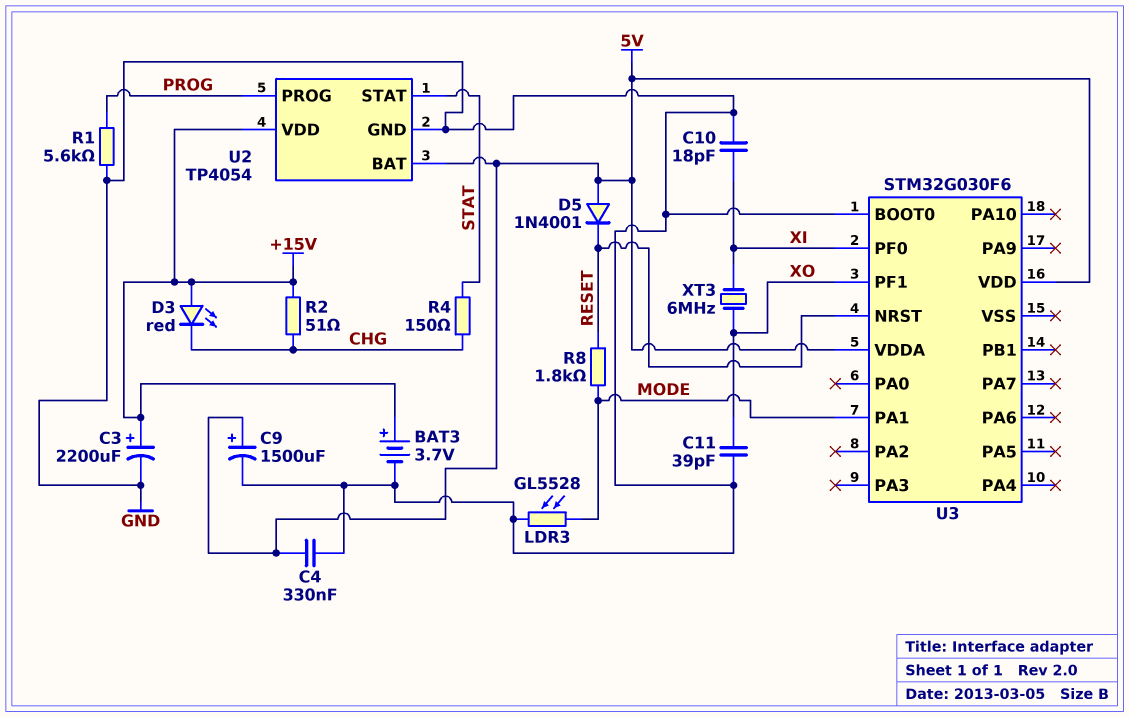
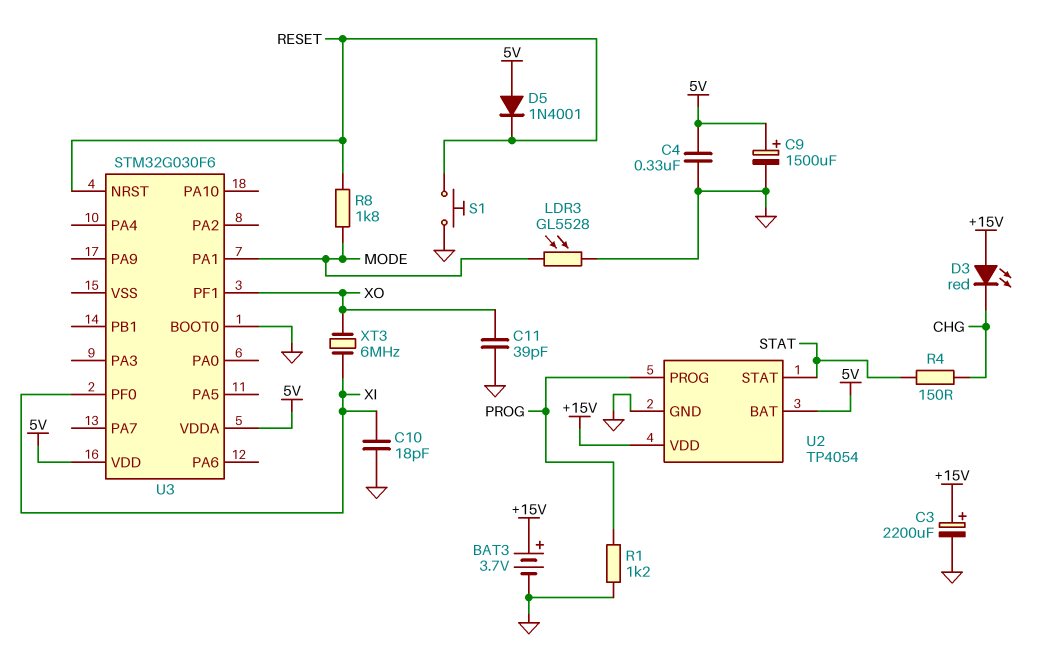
R1: 5.6k (GND, PROG) -> 1.2k (GND, PROG)
R2: 51 (+15V, CHG) -> none
S1: none -> button (GND, RESET)

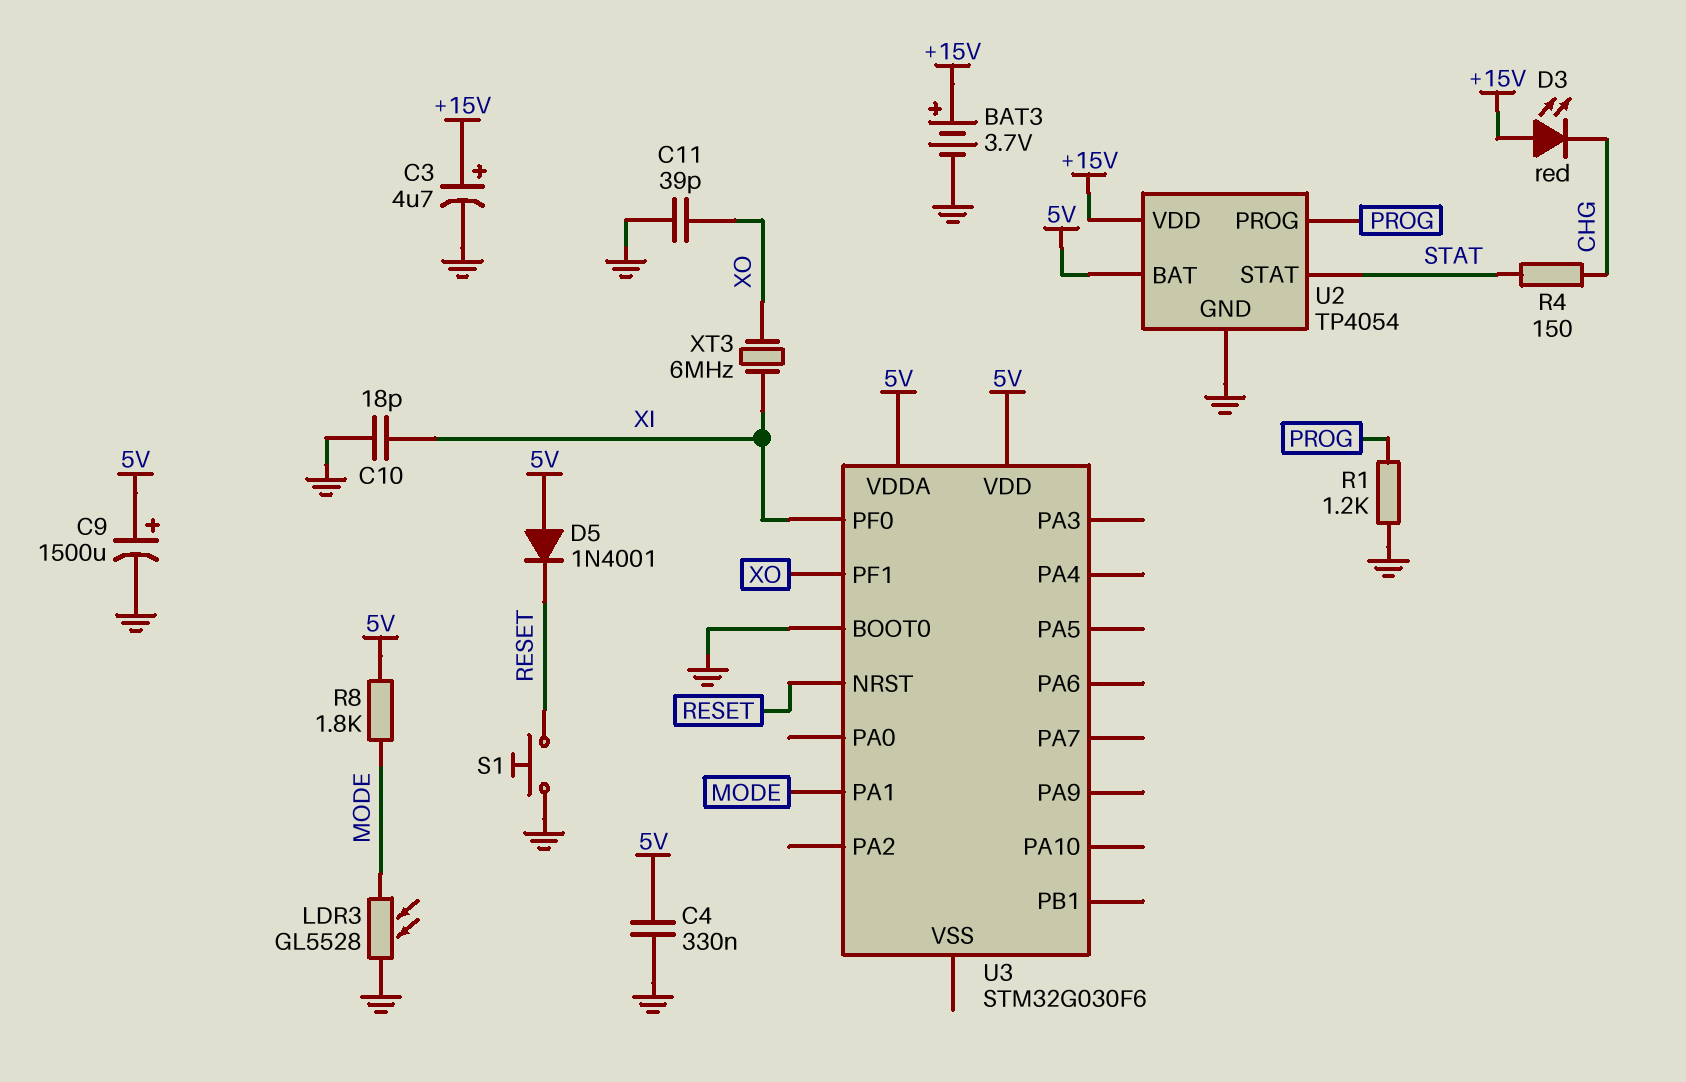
C3: 2200uF (plus +15V, minus GND) -> 4.7uF (plus +15V, minus GND)
R8: 1.8k (MODE, RESET) -> 1.8k (5V, MODE)

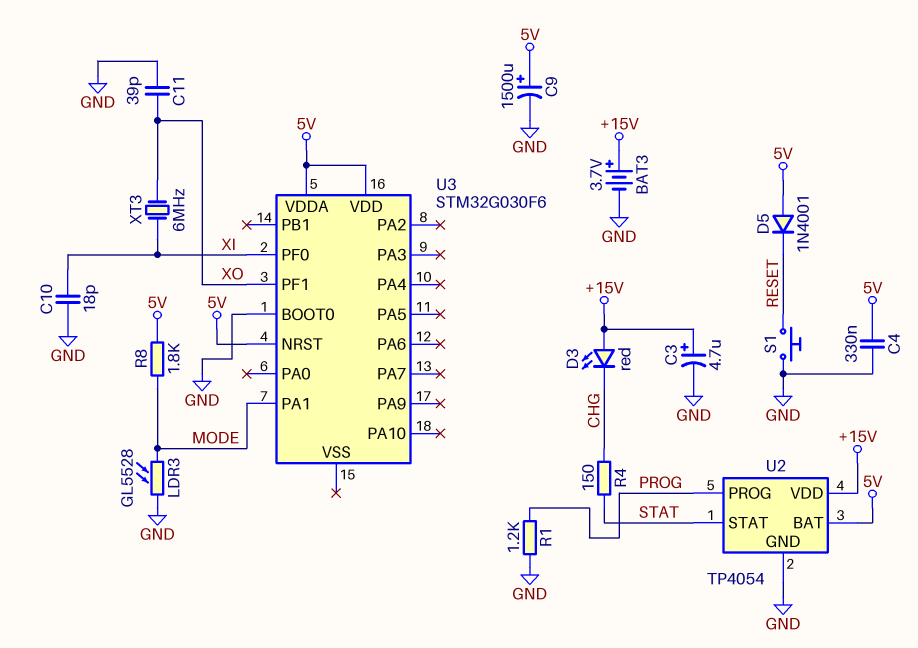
U3 pin NRST: RESET -> 5V

